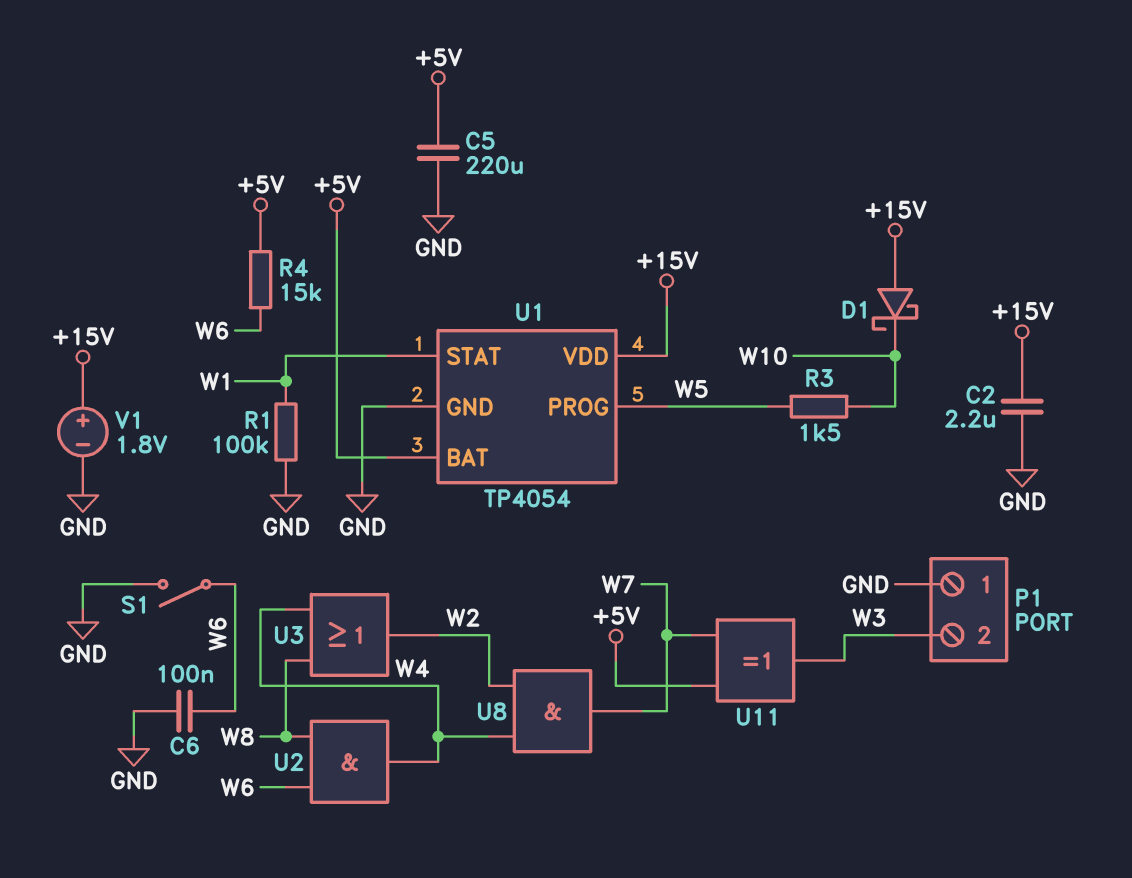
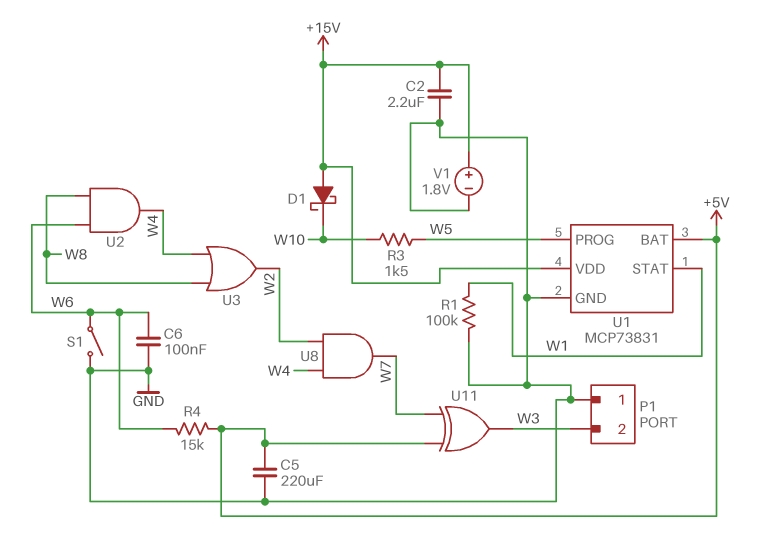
U1: TP4054 -> MCP73831

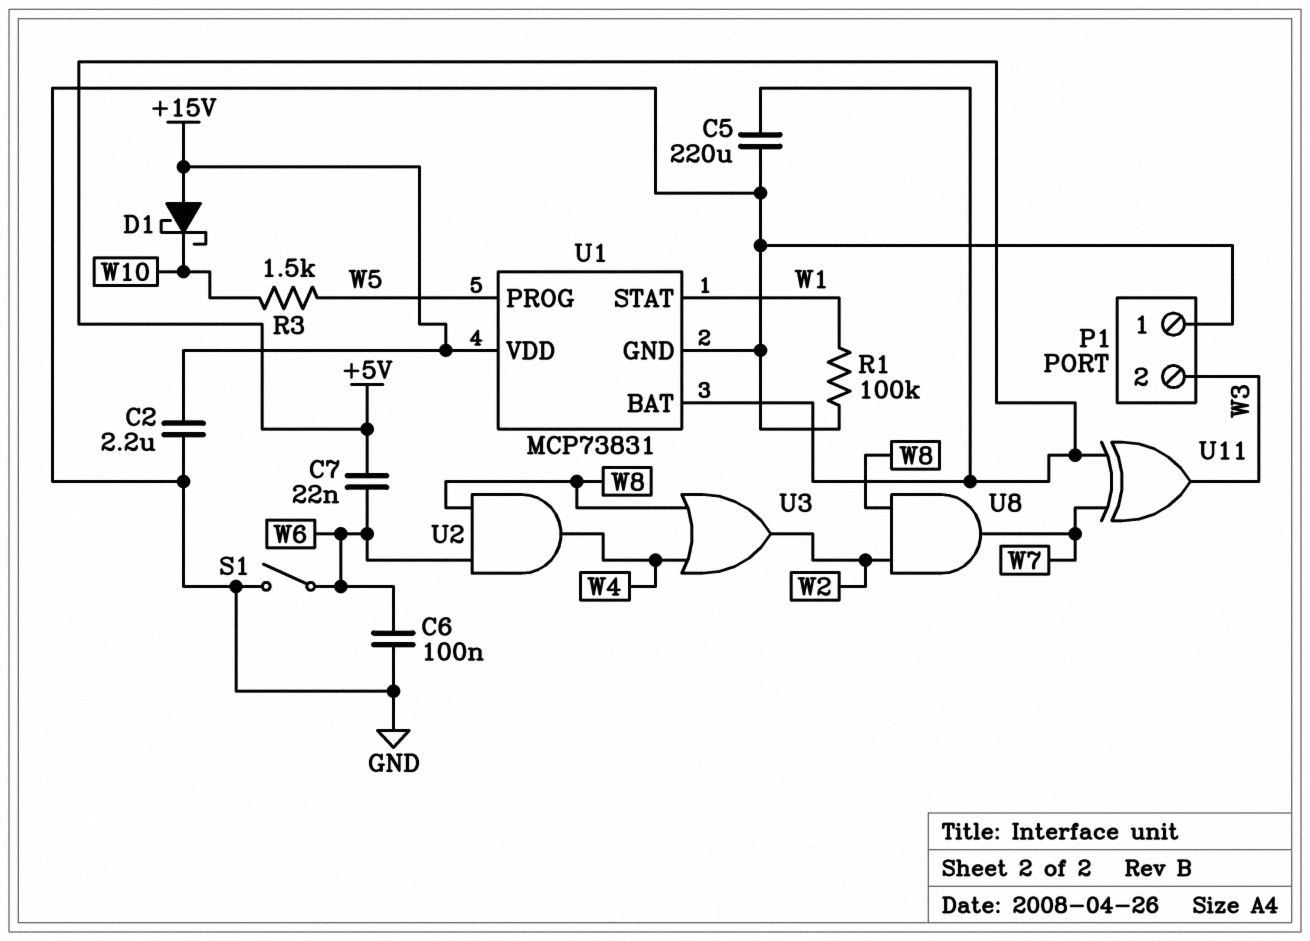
C7: none -> 22nF (+5V, W6)
R4: 15k (+5V, W6) -> none
U8: AND (in W2, in W4, out W7) -> AND (in W2, in W8, out W7)
V1: 1.8V (plus +15V, minus GND) -> none

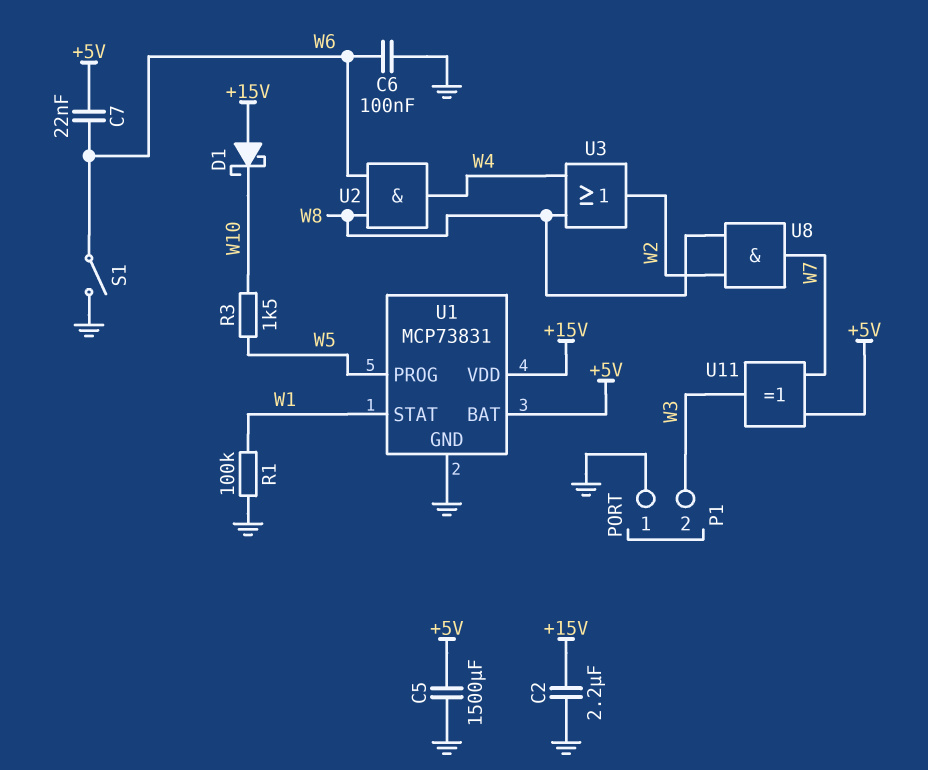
C5: 220uF (+5V, GND) -> 1500uF (+5V, GND)

